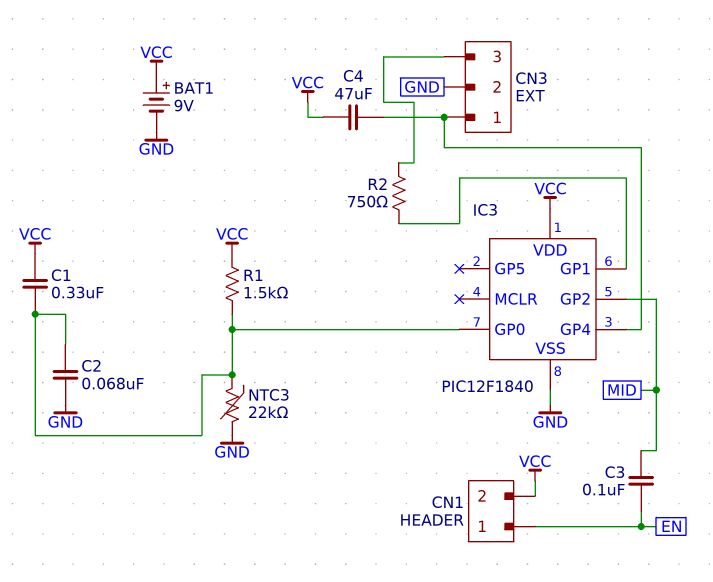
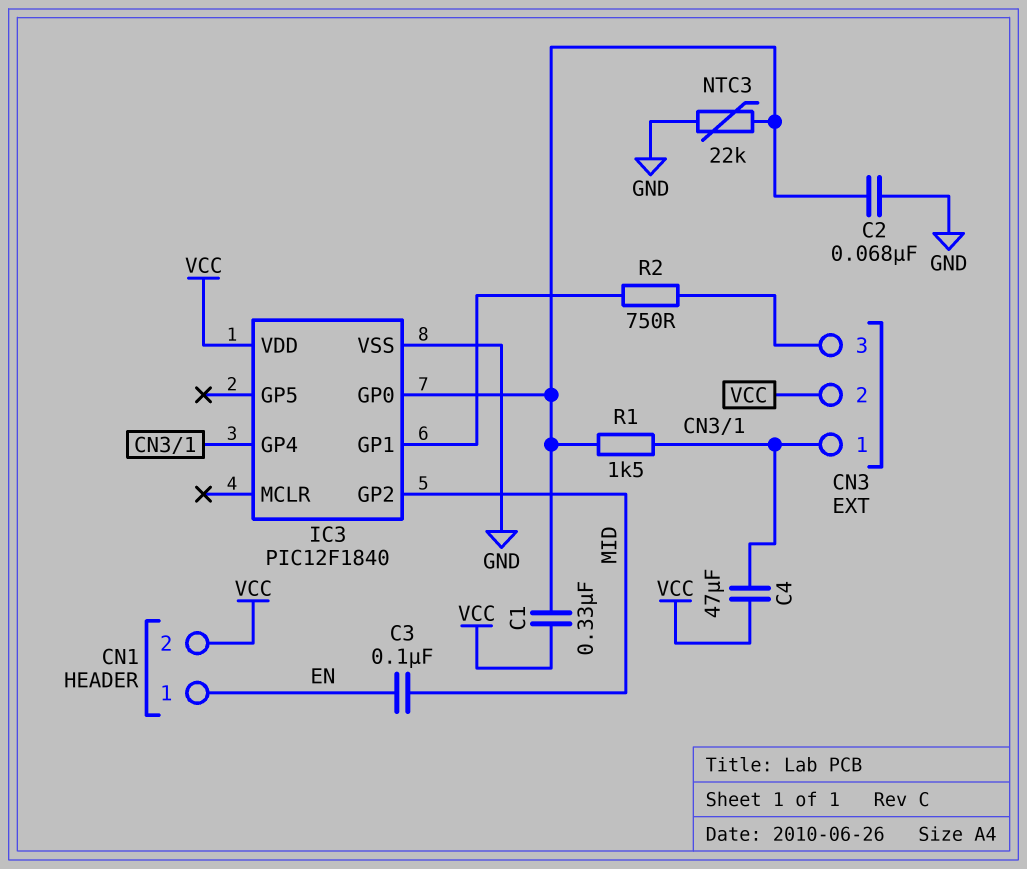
BAT1: 9V (plus VCC, minus GND) -> none
CN3 pin 2: GND -> VCC
R1: 1.5k (IC3/GP0, VCC) -> 1.5k (CN3/1, IC3/GP0)

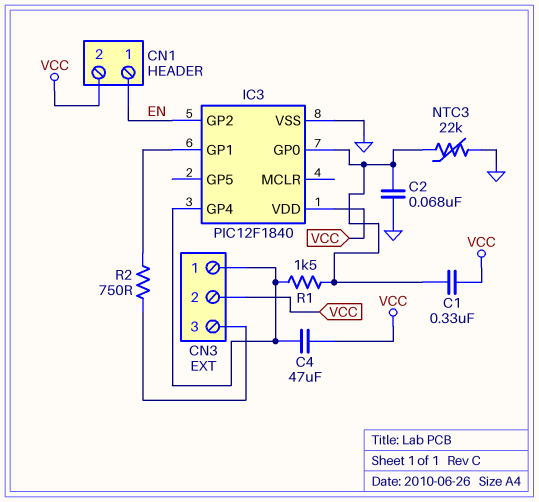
C3: 100nF (EN, MID) -> none
IC3 pin GP2: MID -> EN

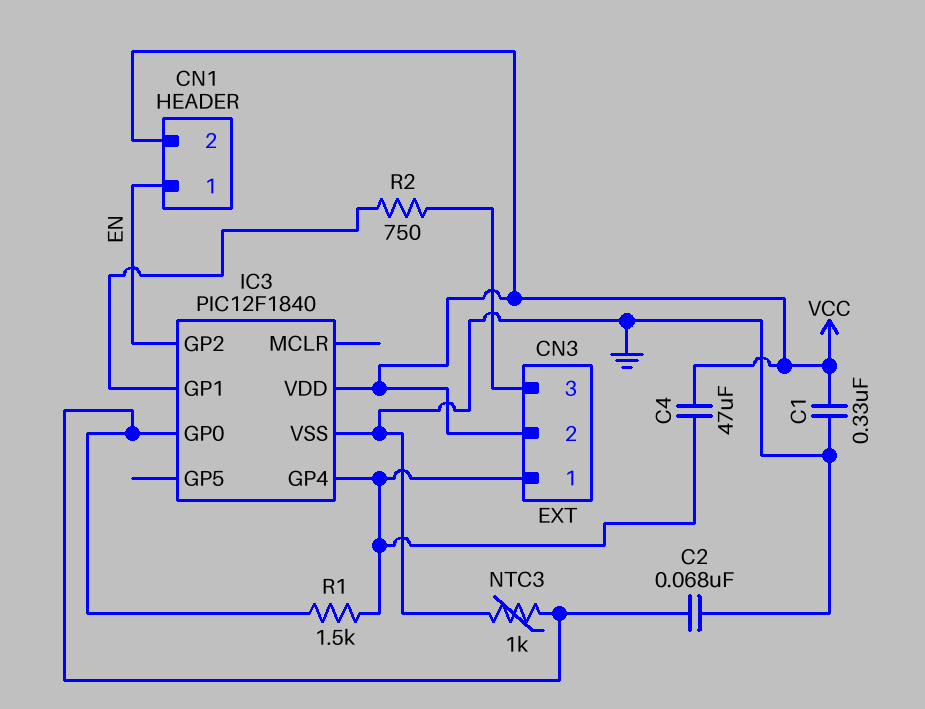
C1: 330nF (IC3/GP0, VCC) -> 330nF (GND, VCC)
NTC3: 22k (GND, IC3/GP0) -> 1k (GND, IC3/GP0)

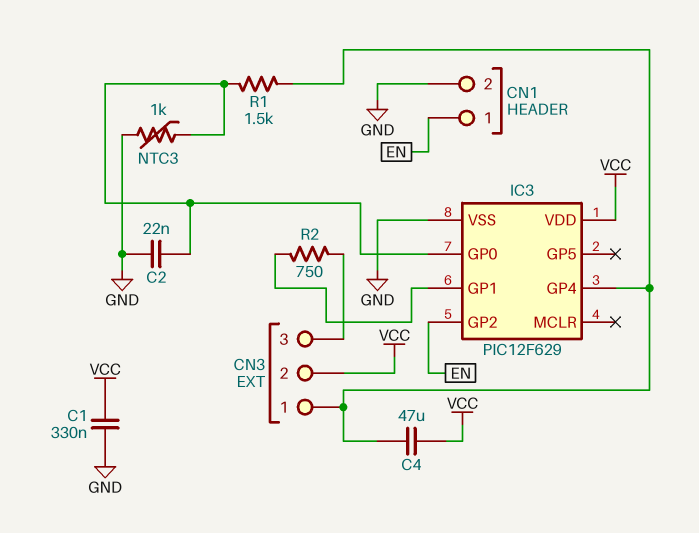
C2: 68nF (GND, IC3/GP0) -> 22nF (GND, IC3/GP0)
CN1 pin 2: VCC -> GND
IC3: PIC12F1840 -> PIC12F629

